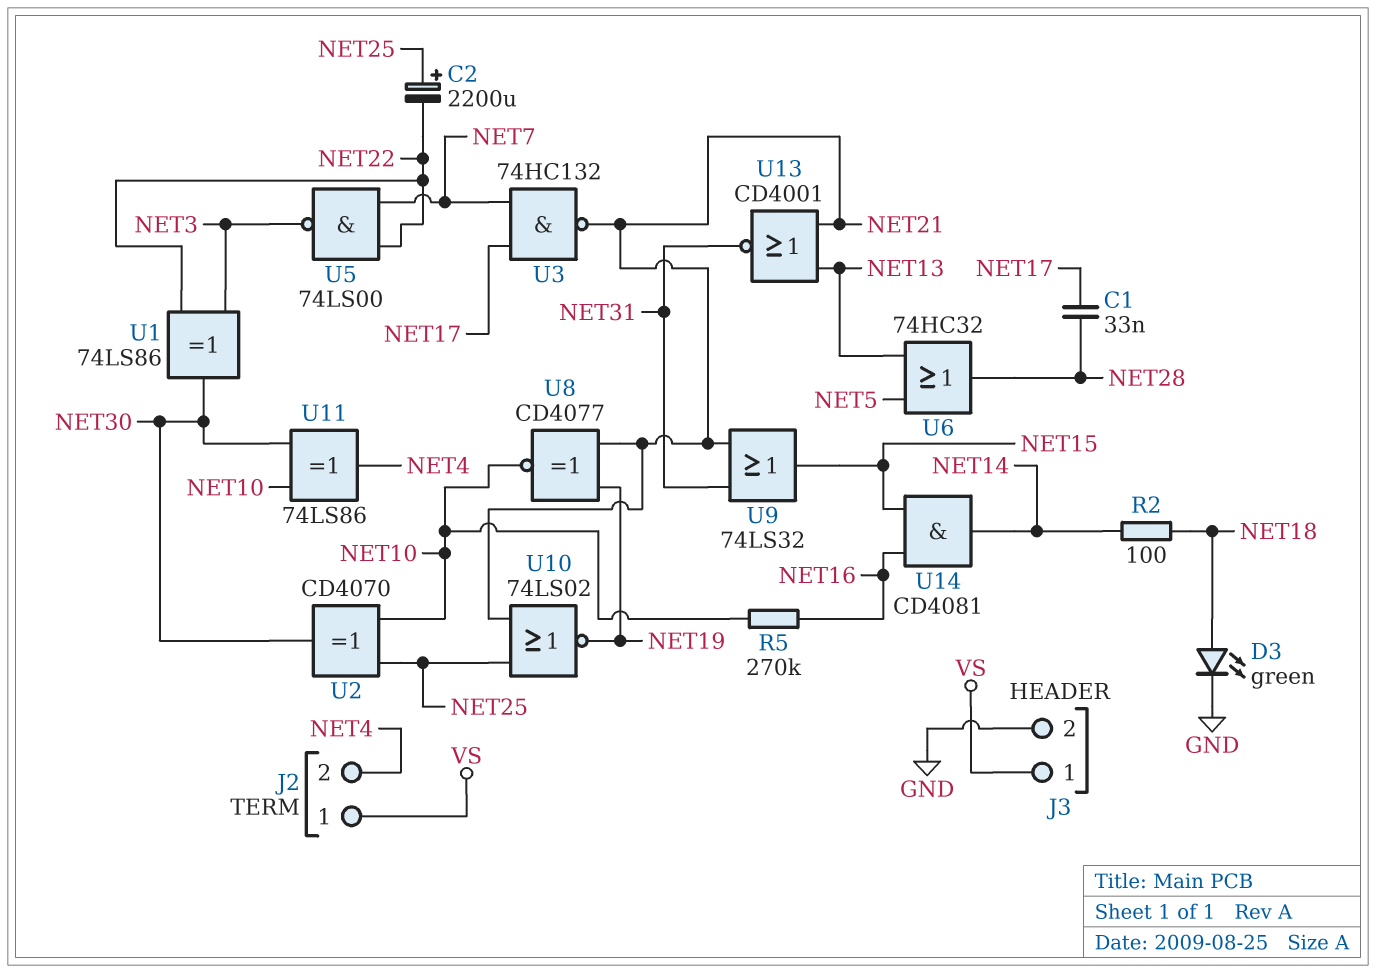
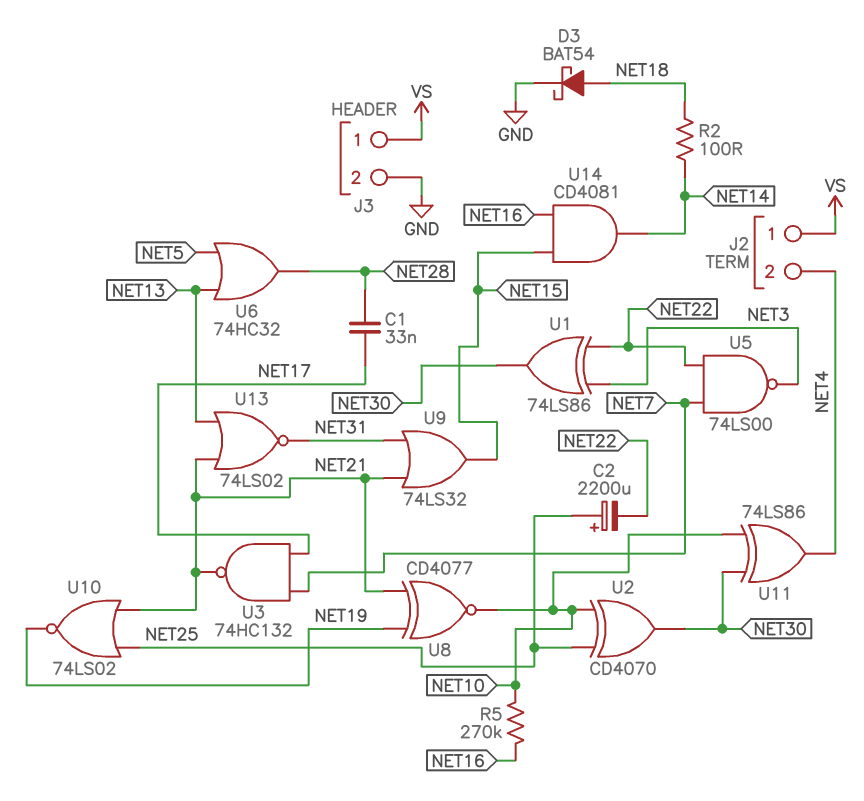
D3: LED green (A NET18, K GND) -> schottky BAT54 (A NET18, K GND)
U13: NOR CD4001 (in NET13, in NET21, out NET31) -> NOR 74LS02 (in NET13, in NET21, out NET31)

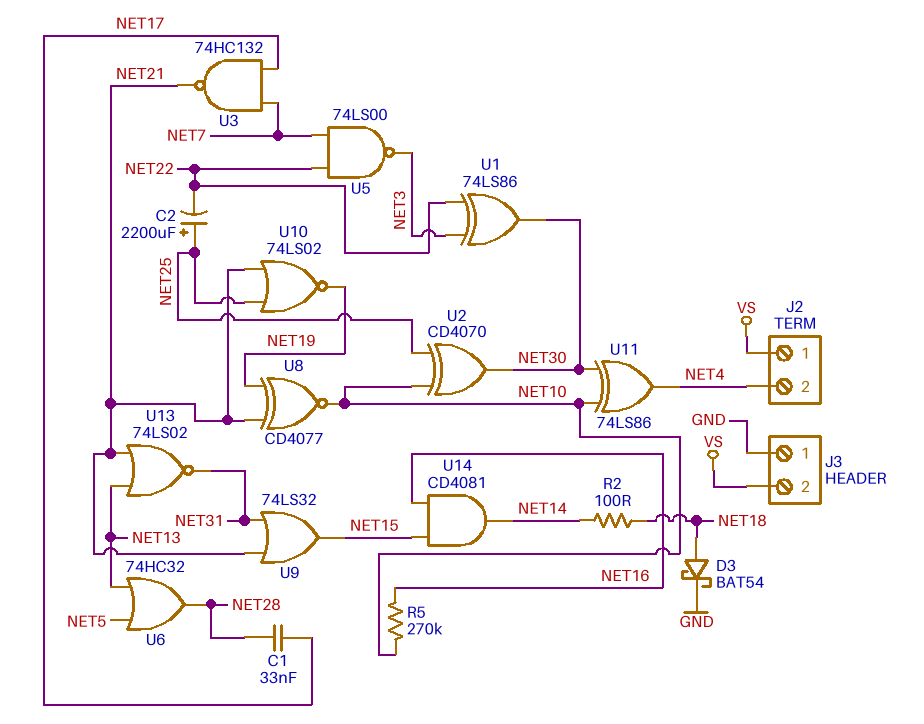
J3 pin 1: VS -> GND
J3 pin 2: GND -> VS

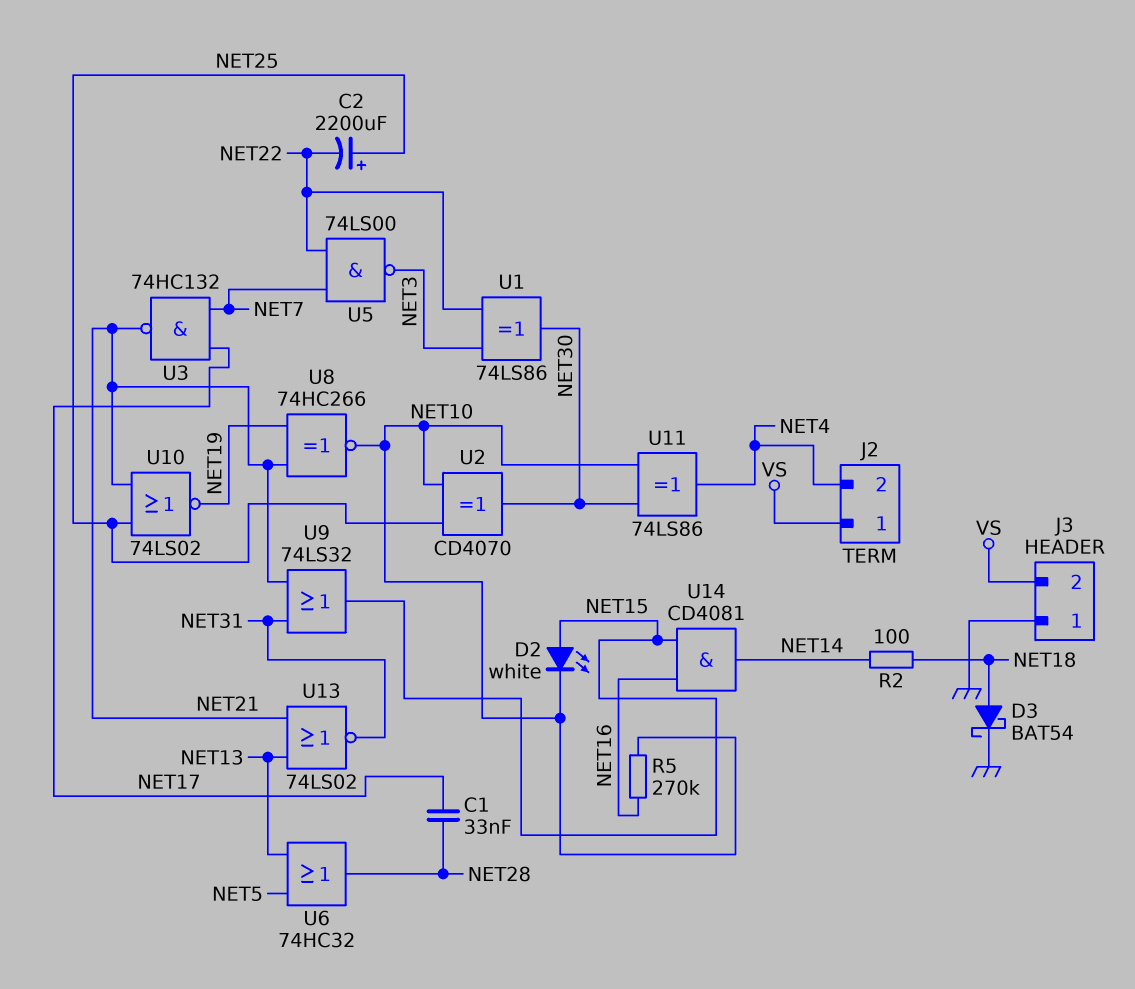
D2: none -> LED white (A NET15, K NET10)
U8: XNOR CD4077 (in NET19, in NET21, out NET10) -> XNOR 74HC266 (in NET19, in NET21, out NET10)

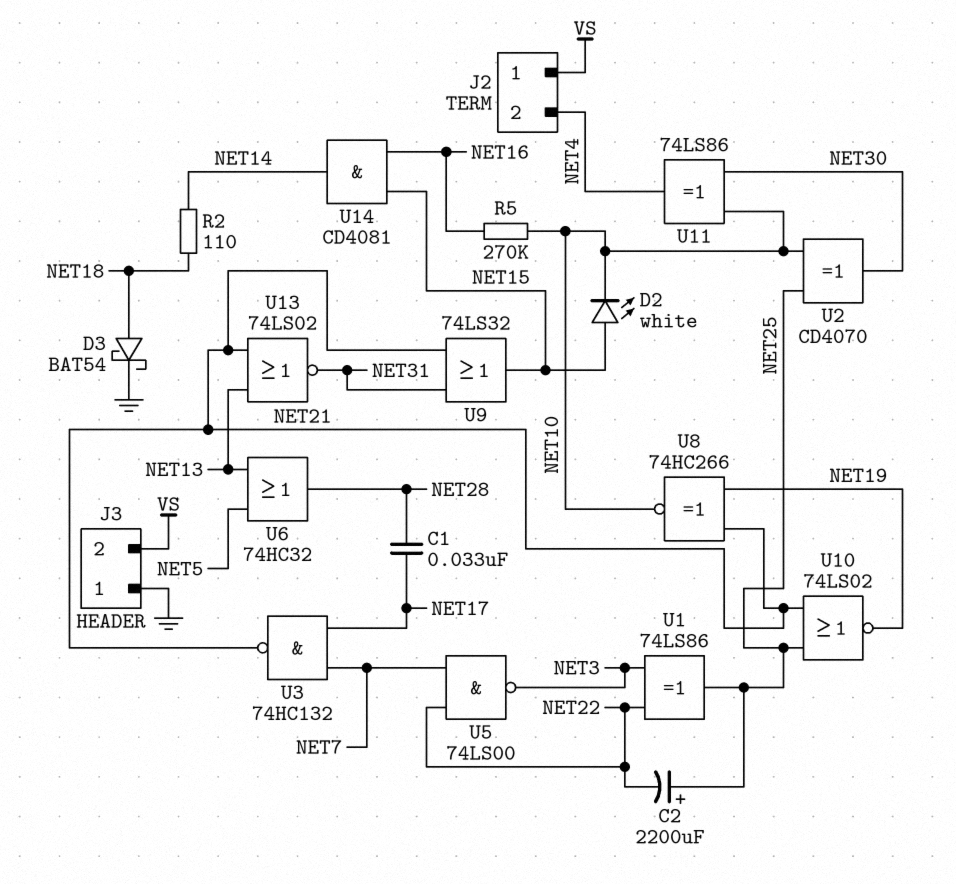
R2: 100 (NET14, NET18) -> 110 (NET14, NET18)
U1: XOR 74LS86 (in NET3, in NET22, out NET30) -> XOR 74LS86 (in NET3, in NET22, out NET25)

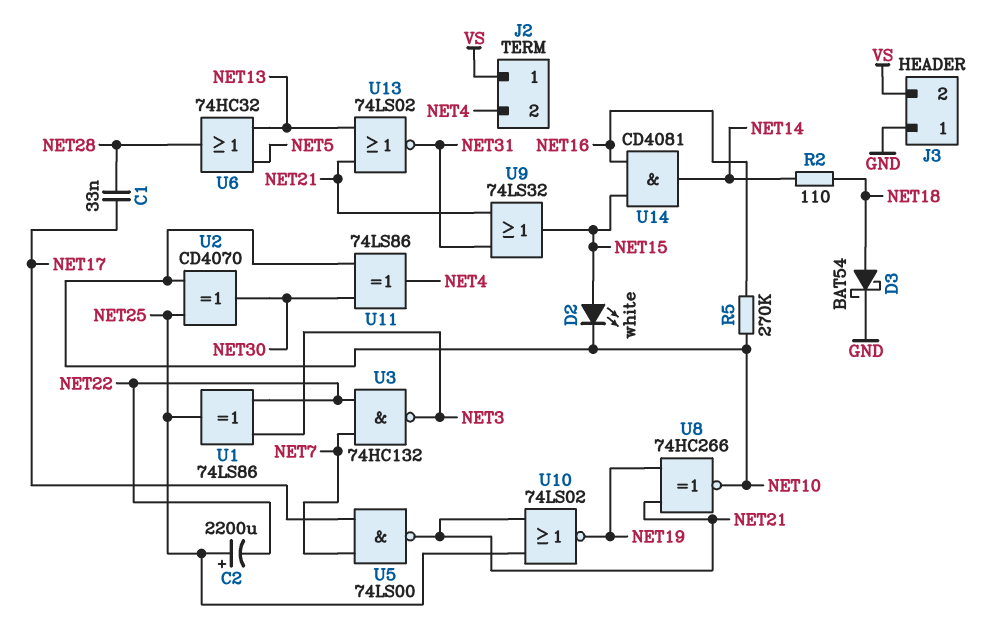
U3: NAND 74HC132 (in NET7, in NET17, out NET21) -> NAND 74HC132 (in NET7, in NET22, out NET3)
U5: NAND 74LS00 (in NET7, in NET22, out NET3) -> NAND 74LS00 (in NET7, in NET17, out NET21)

